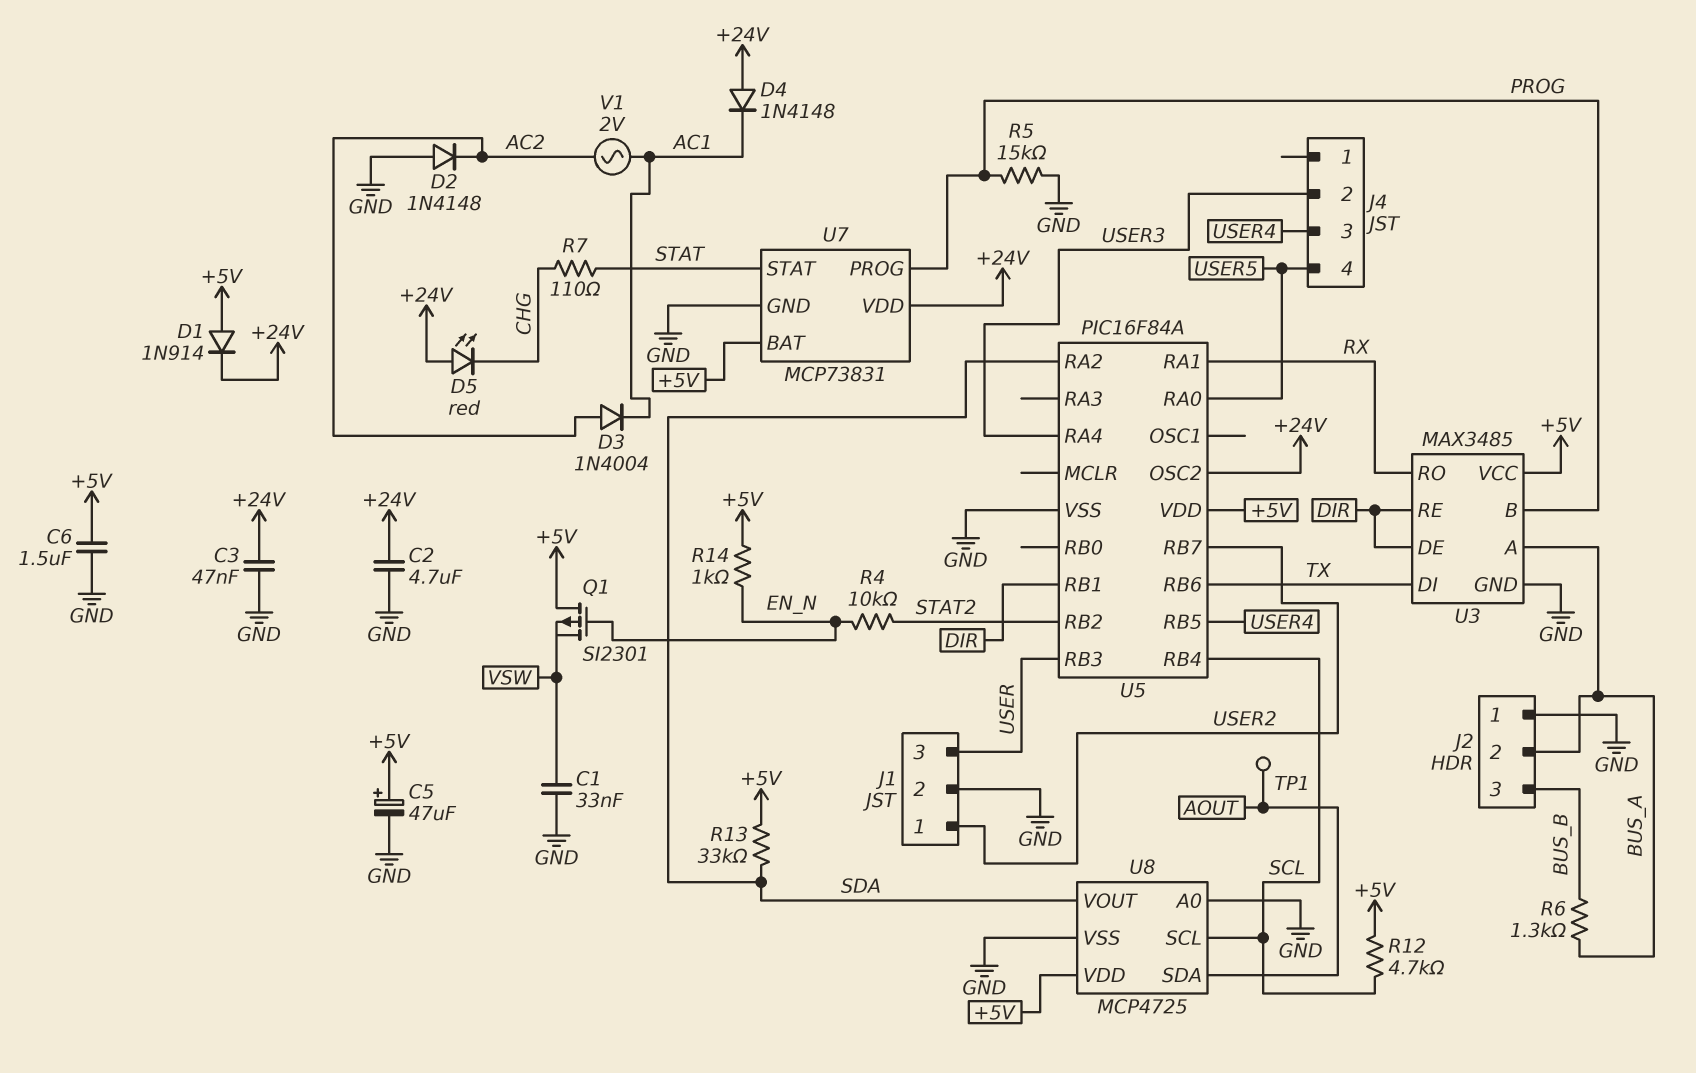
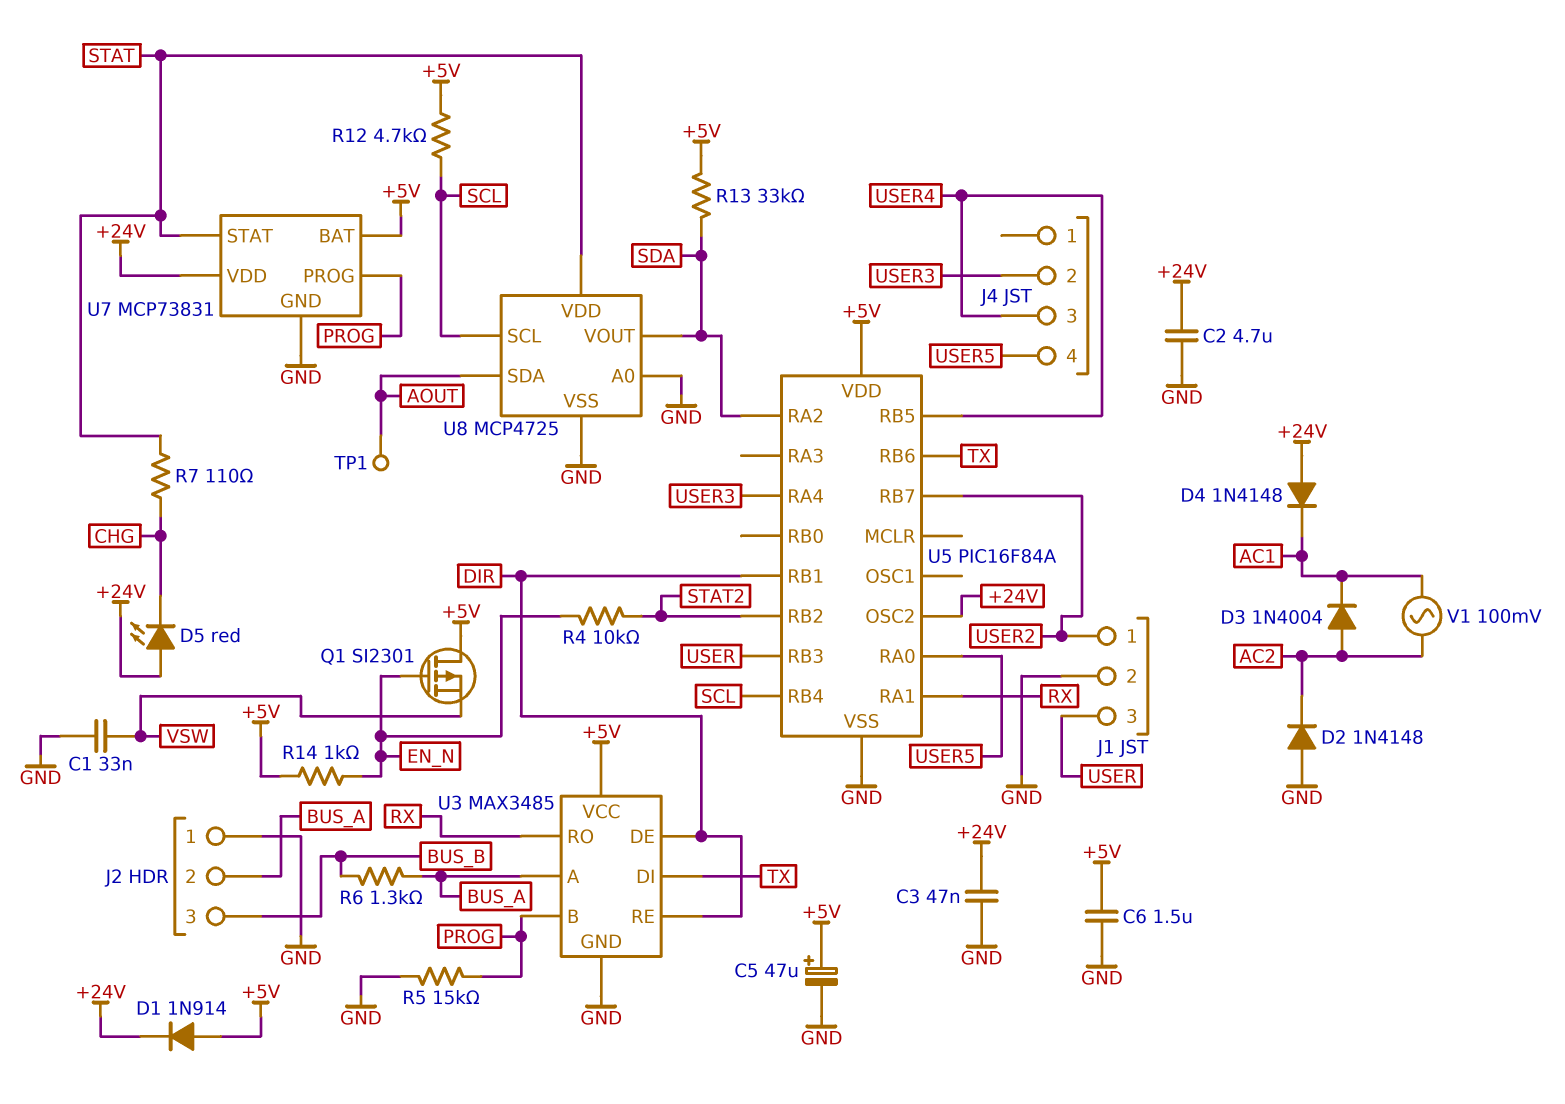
U8 pin VDD: +5V -> STAT
V1: AC 2V (AC1, AC2) -> AC 100mV (AC1, AC2)

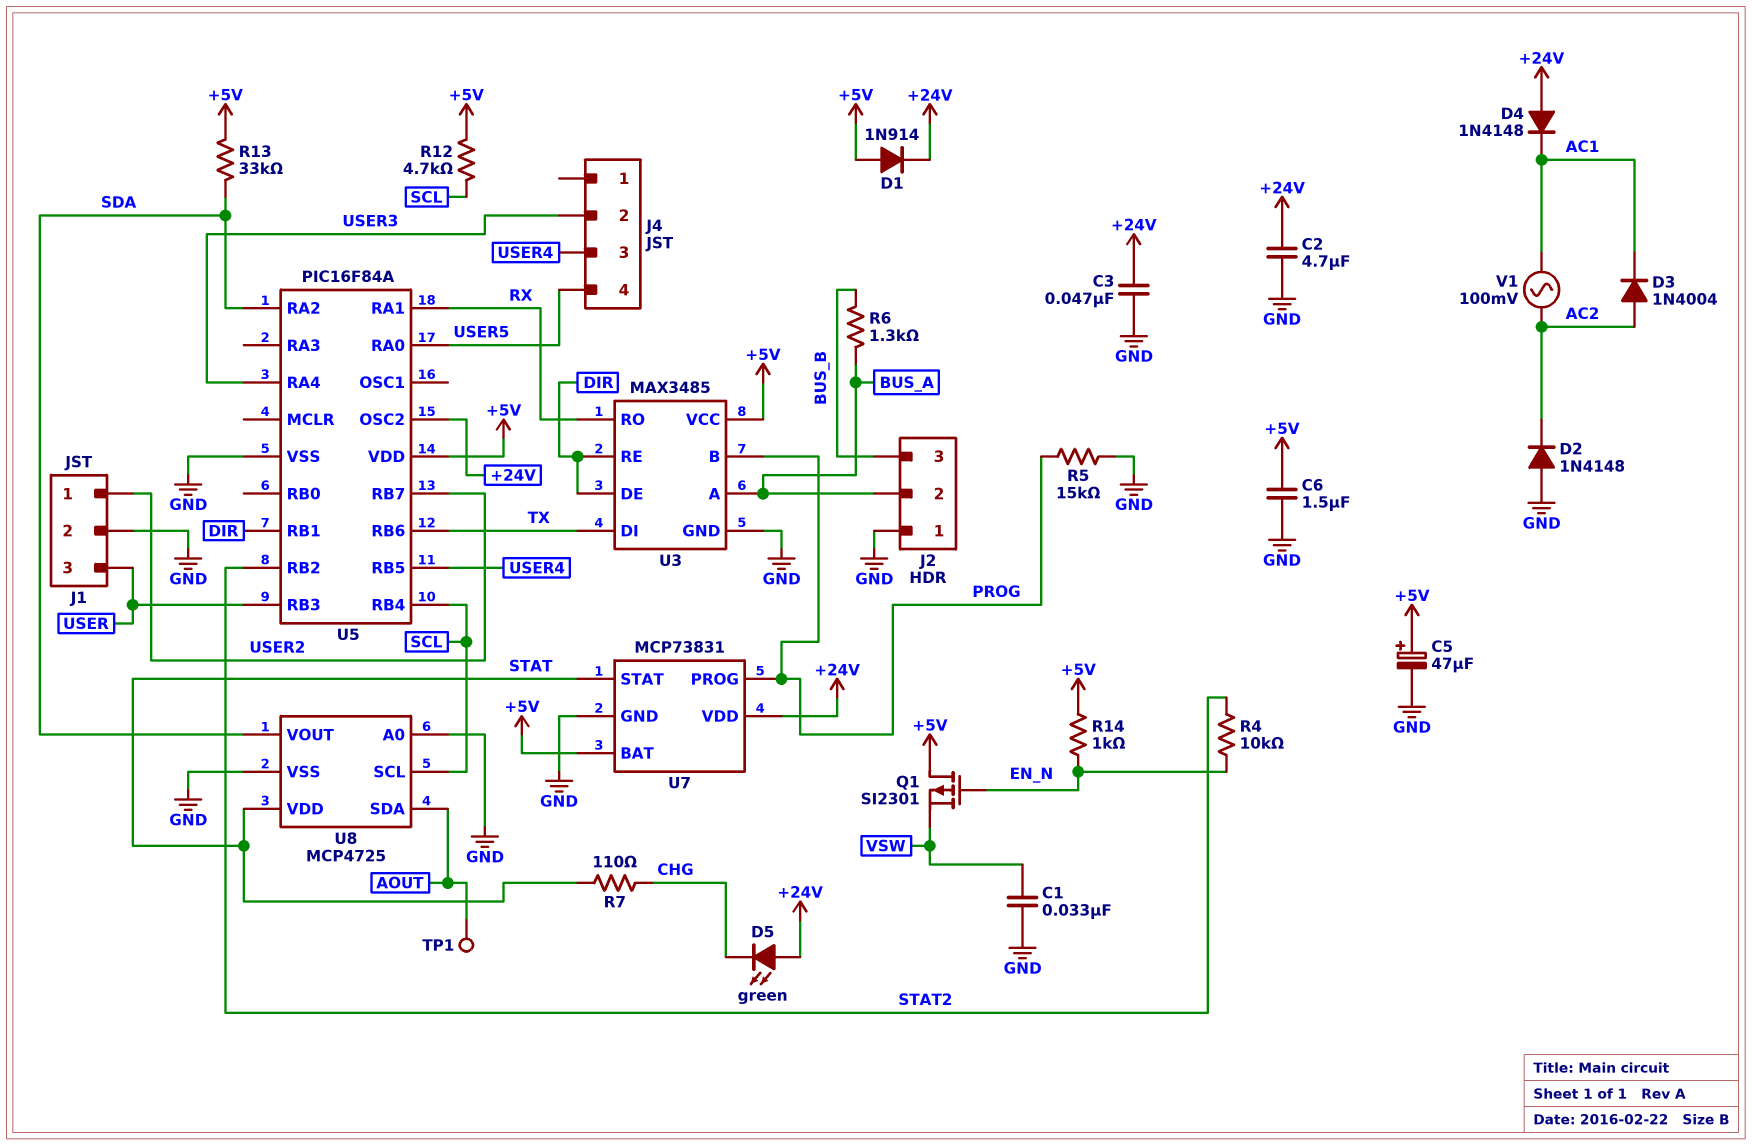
D5: LED red (A +24V, K CHG) -> LED green (A +24V, K CHG)

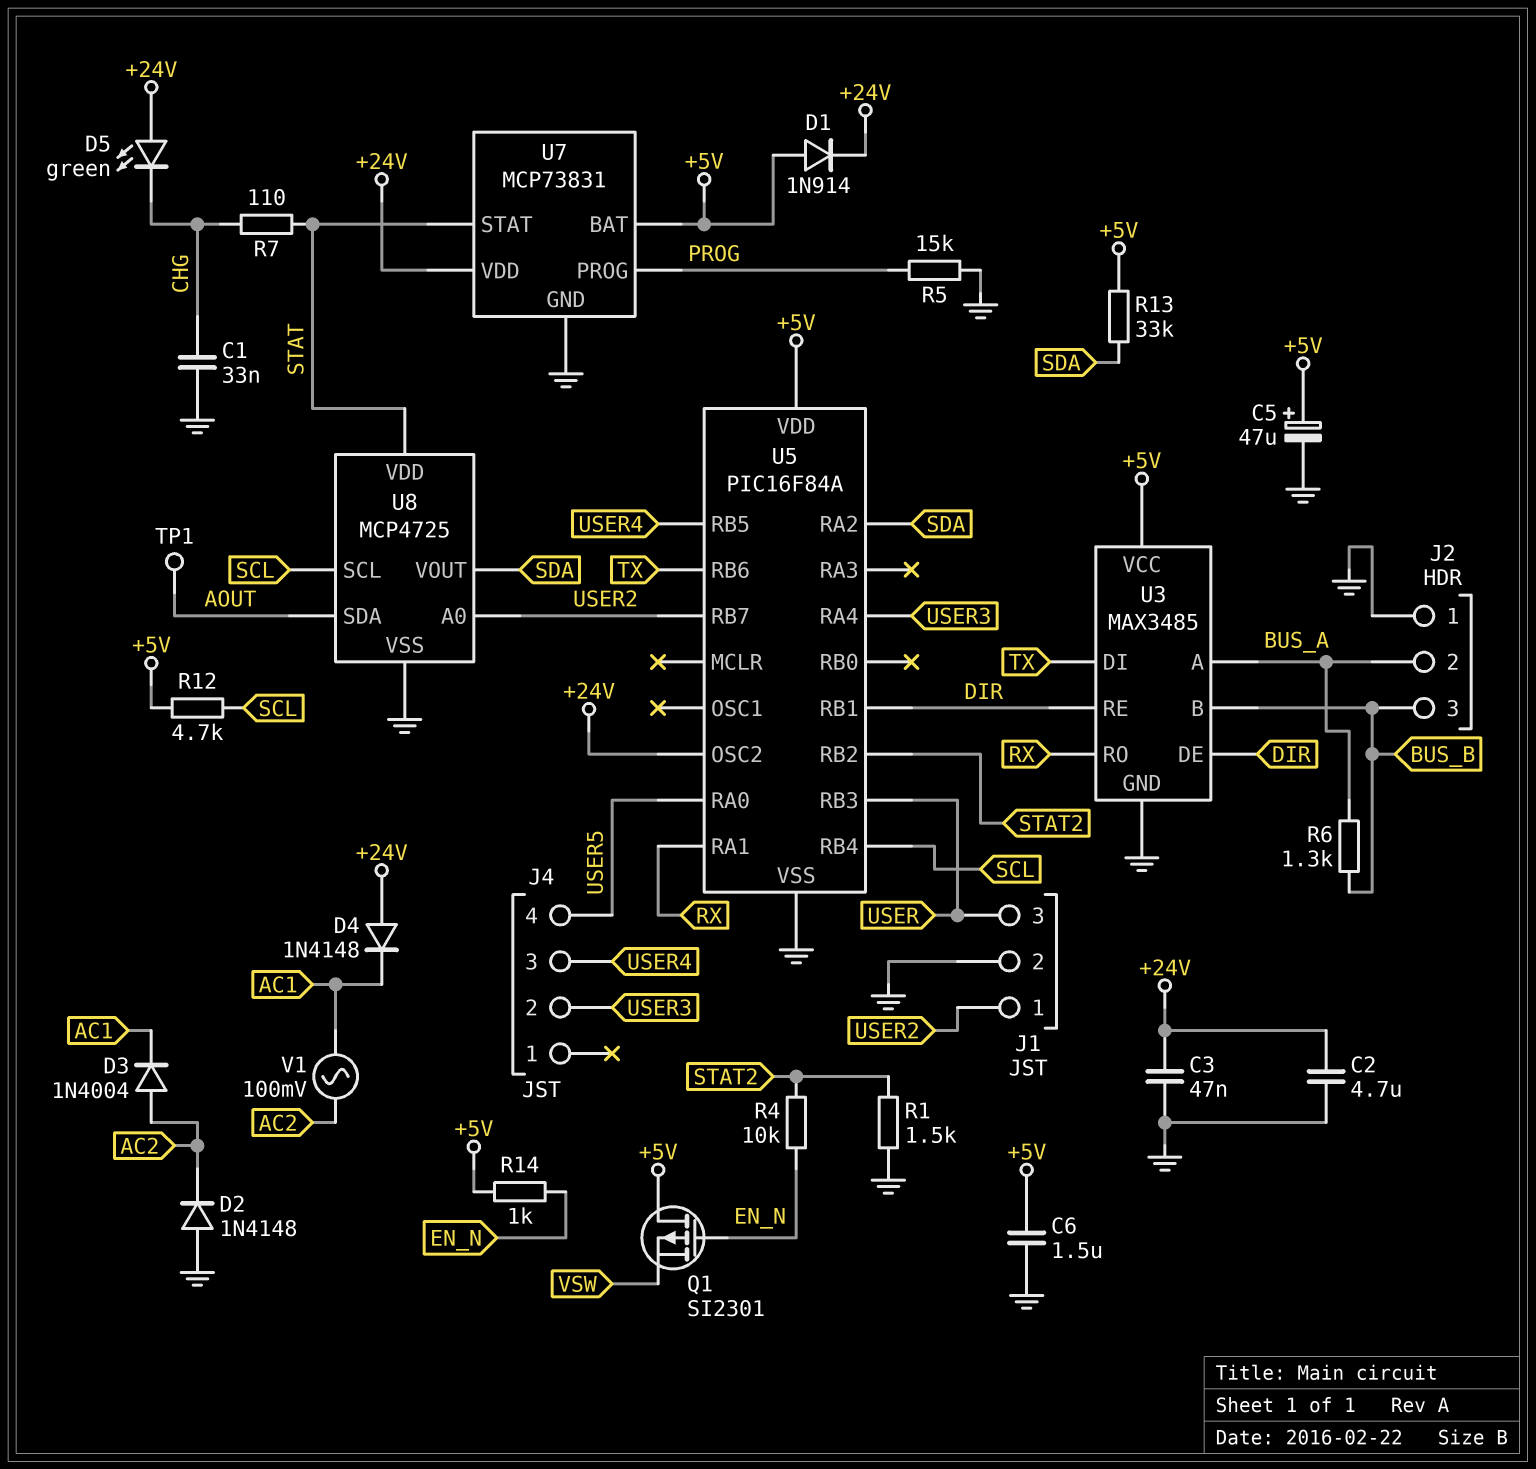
C1: 33nF (GND, VSW) -> 33nF (CHG, GND)
R1: none -> 1.5k (GND, STAT2)
U3 pin B: PROG -> BUS_B
U8 pin A0: GND -> USER2

